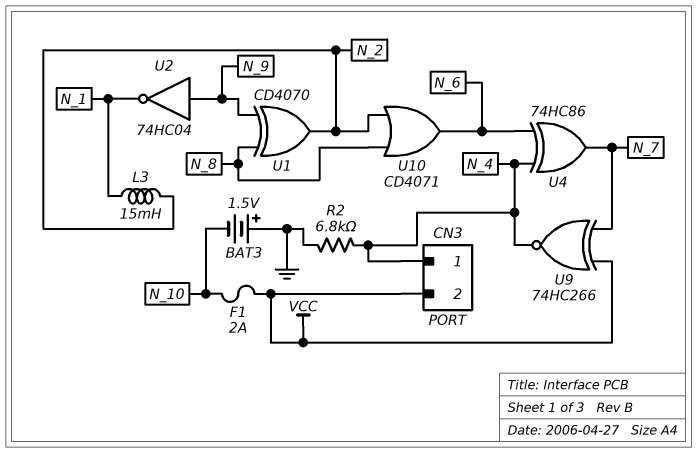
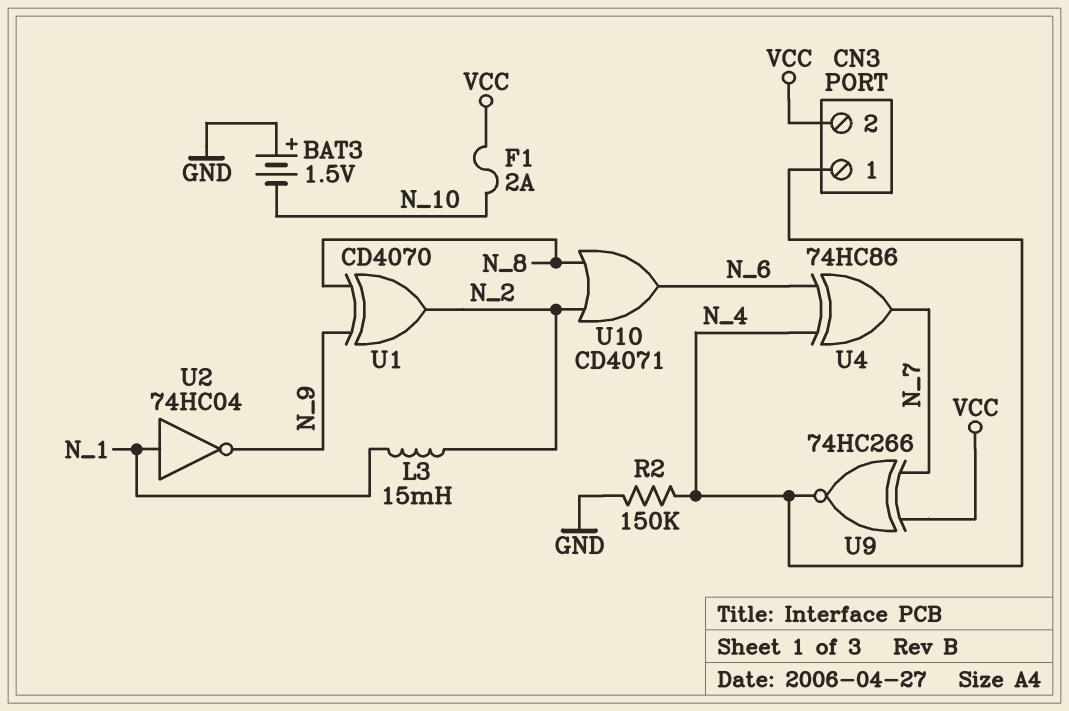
R2: 6.8k (GND, N_4) -> 150k (GND, N_4)
U2: NOT 74HC04 (in N_9, out N_1) -> NOT 74HC04 (in N_1, out N_9)

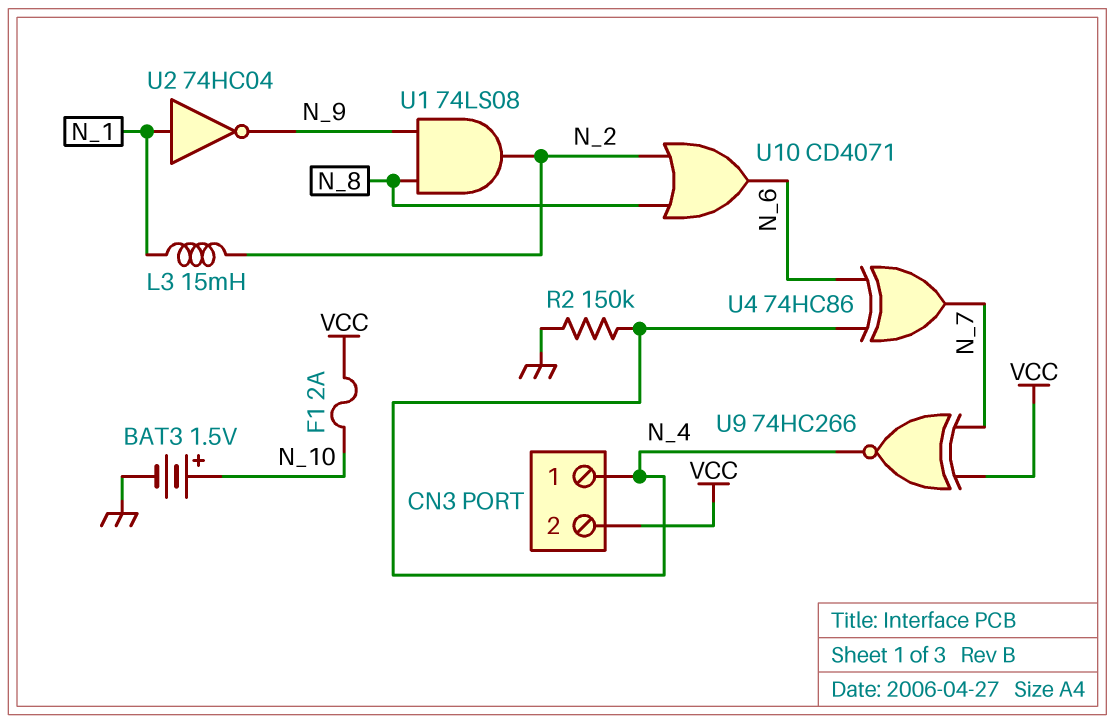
BAT3: 1.5V (plus GND, minus N_10) -> 1.5V (plus N_10, minus GND)
U1: XOR CD4070 (in N_8, in N_9, out N_2) -> AND 74LS08 (in N_8, in N_9, out N_2)

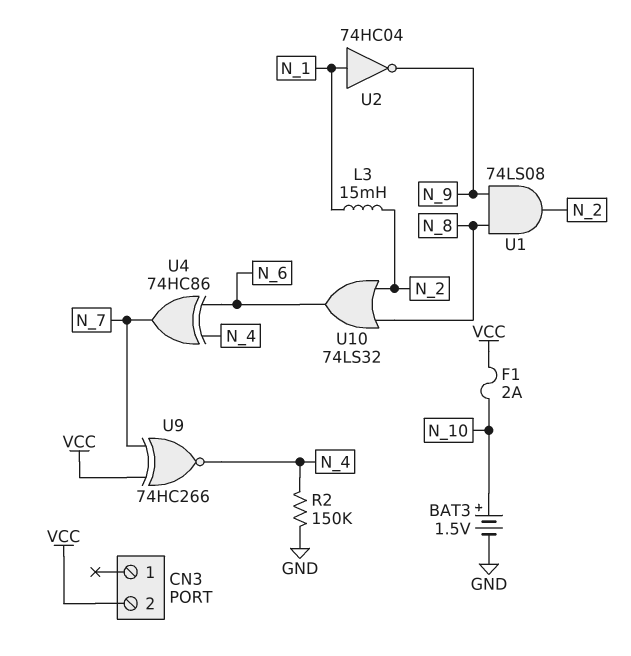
CN3 pin 1: N_4 -> none
U10: OR CD4071 (in N_2, in N_8, out N_6) -> OR 74LS32 (in N_2, in N_8, out N_6)

